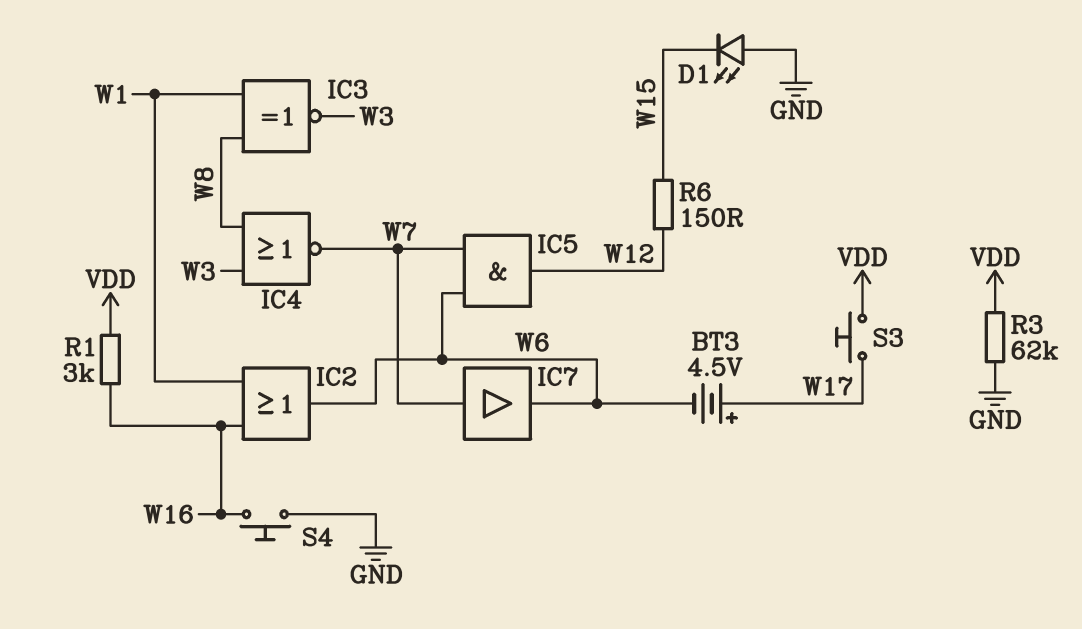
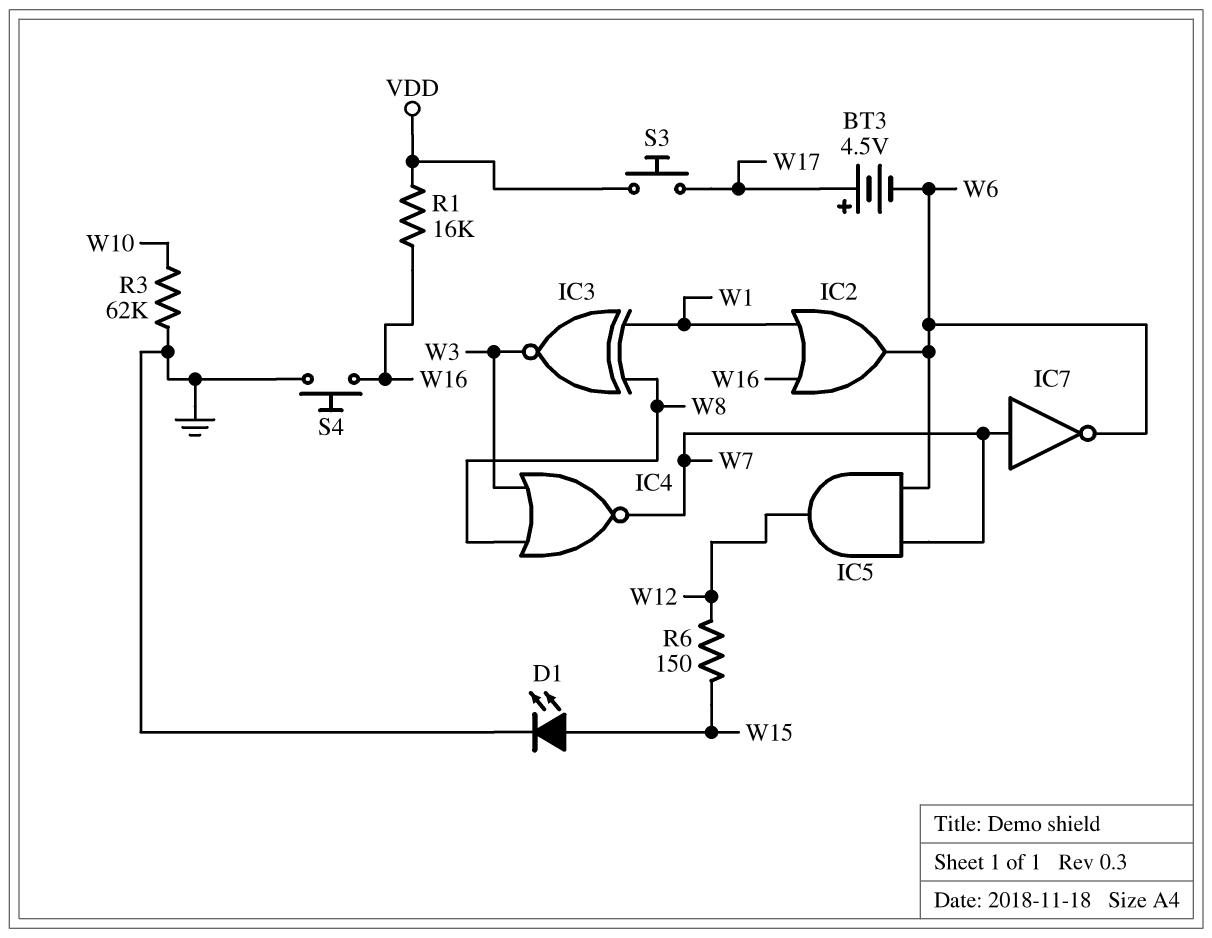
D1: LED (A GND, K W15) -> LED (A W15, K GND)
IC7: buffer (in W7, out W6) -> NOT (in W7, out W6)
R1: 3k (VDD, W16) -> 16k (VDD, W16)
R3: 62k (GND, VDD) -> 62k (GND, W10)

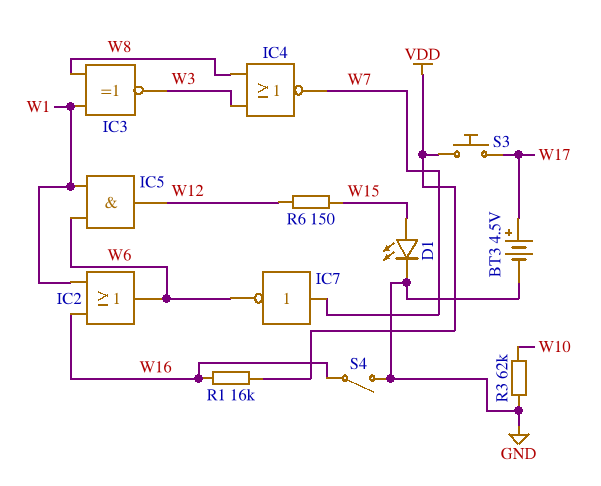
BT3: 4.5V (plus W17, minus W6) -> 4.5V (plus W17, minus GND)
IC5: AND (in W6, in W7, out W12) -> AND (in W1, in W6, out W12)
S4: button (GND, W16) -> switch (GND, W16)

